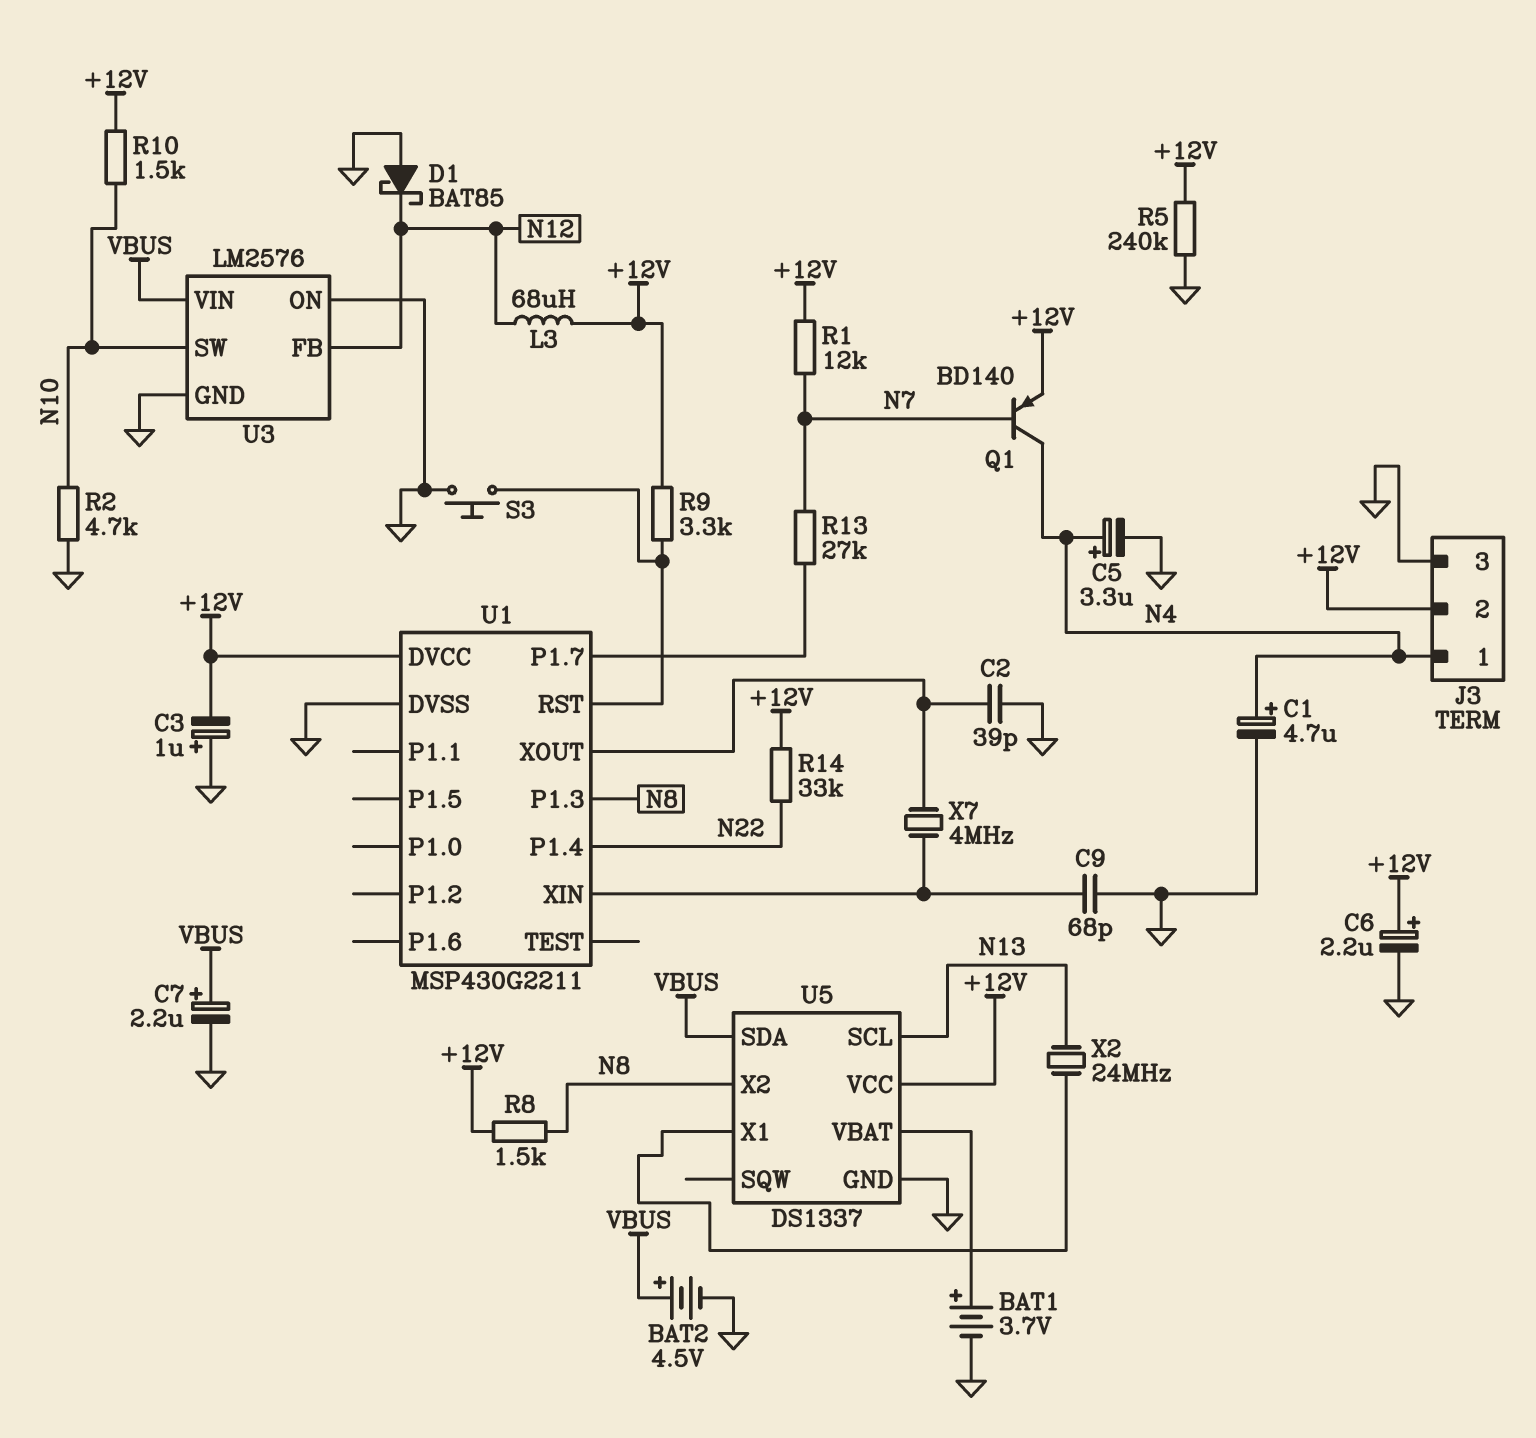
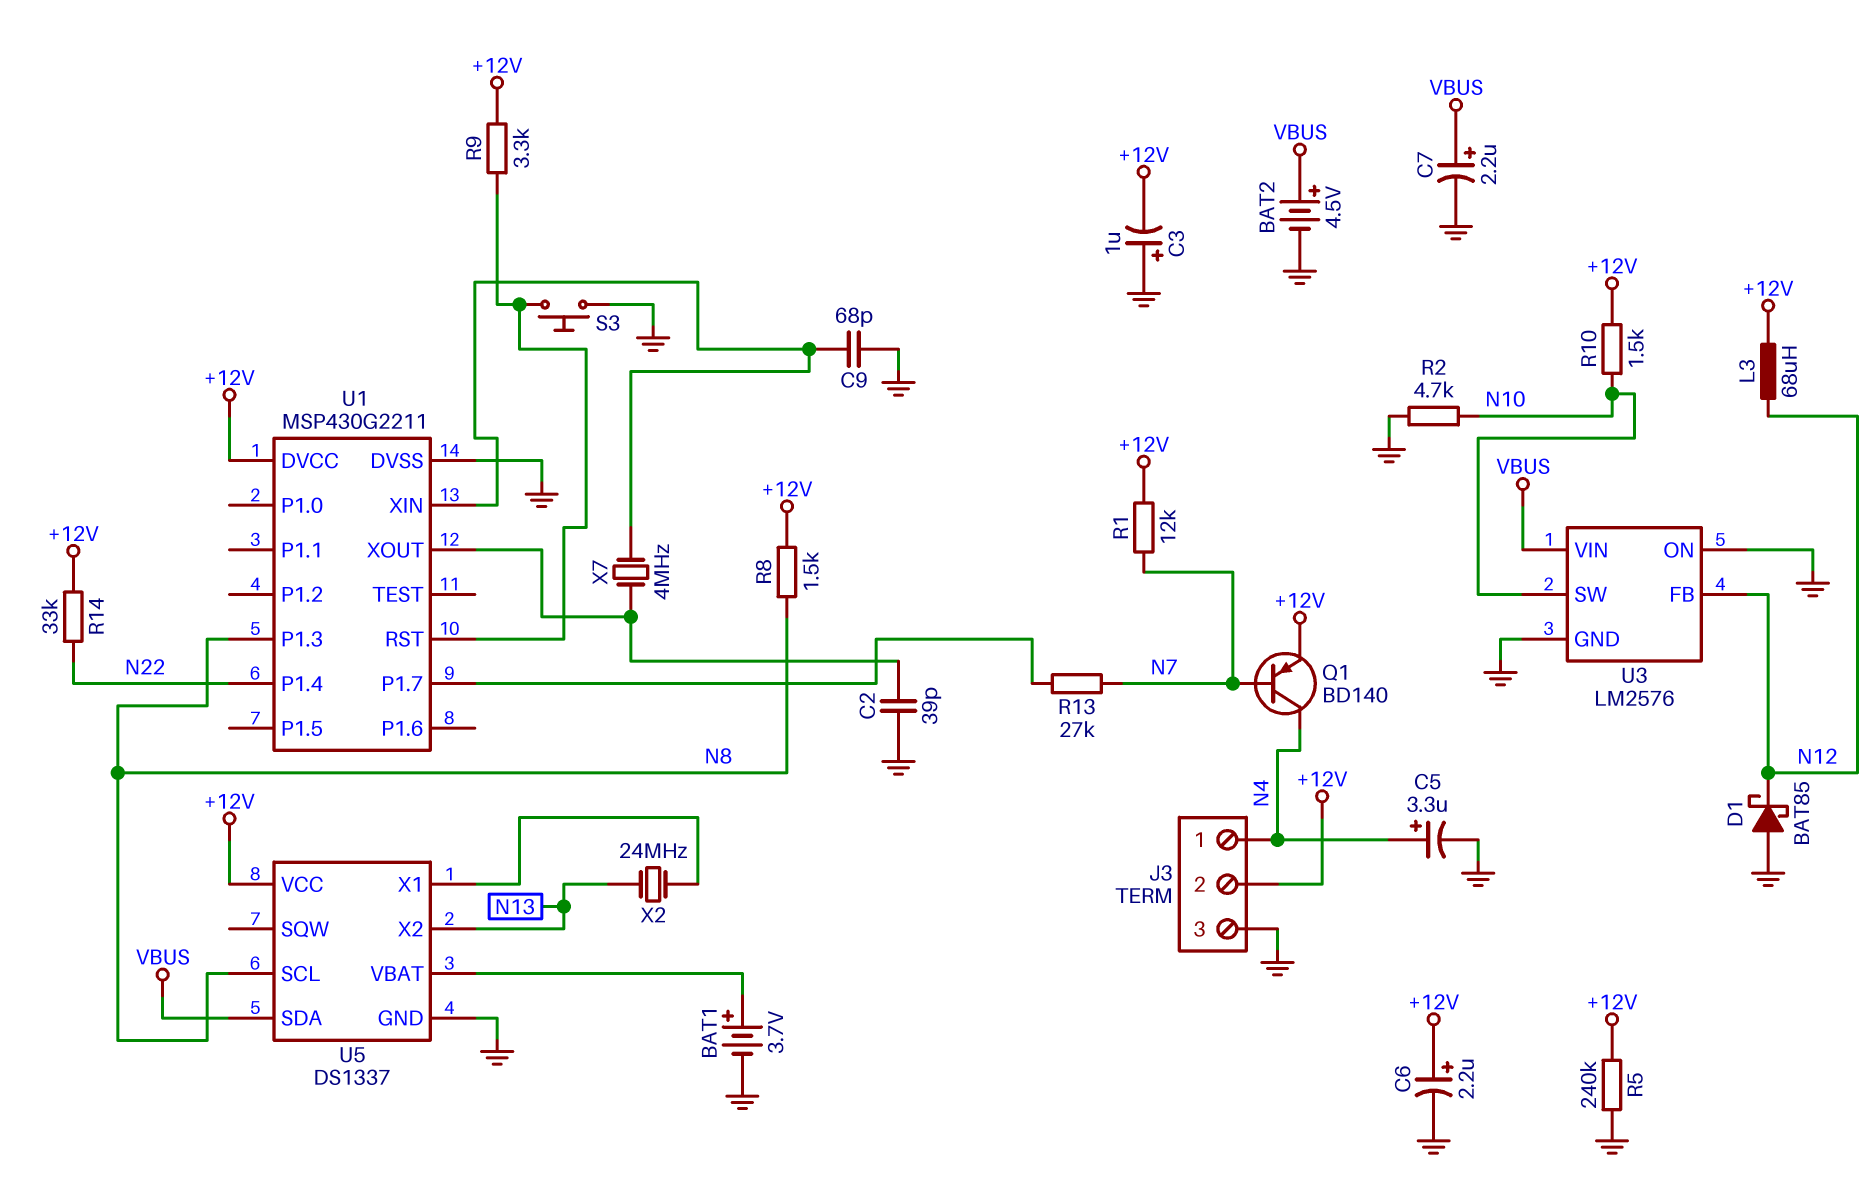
C1: 4.7uF (plus N4, minus GND) -> none
U5 pin SCL: N13 -> N8
U5 pin X2: N8 -> N13

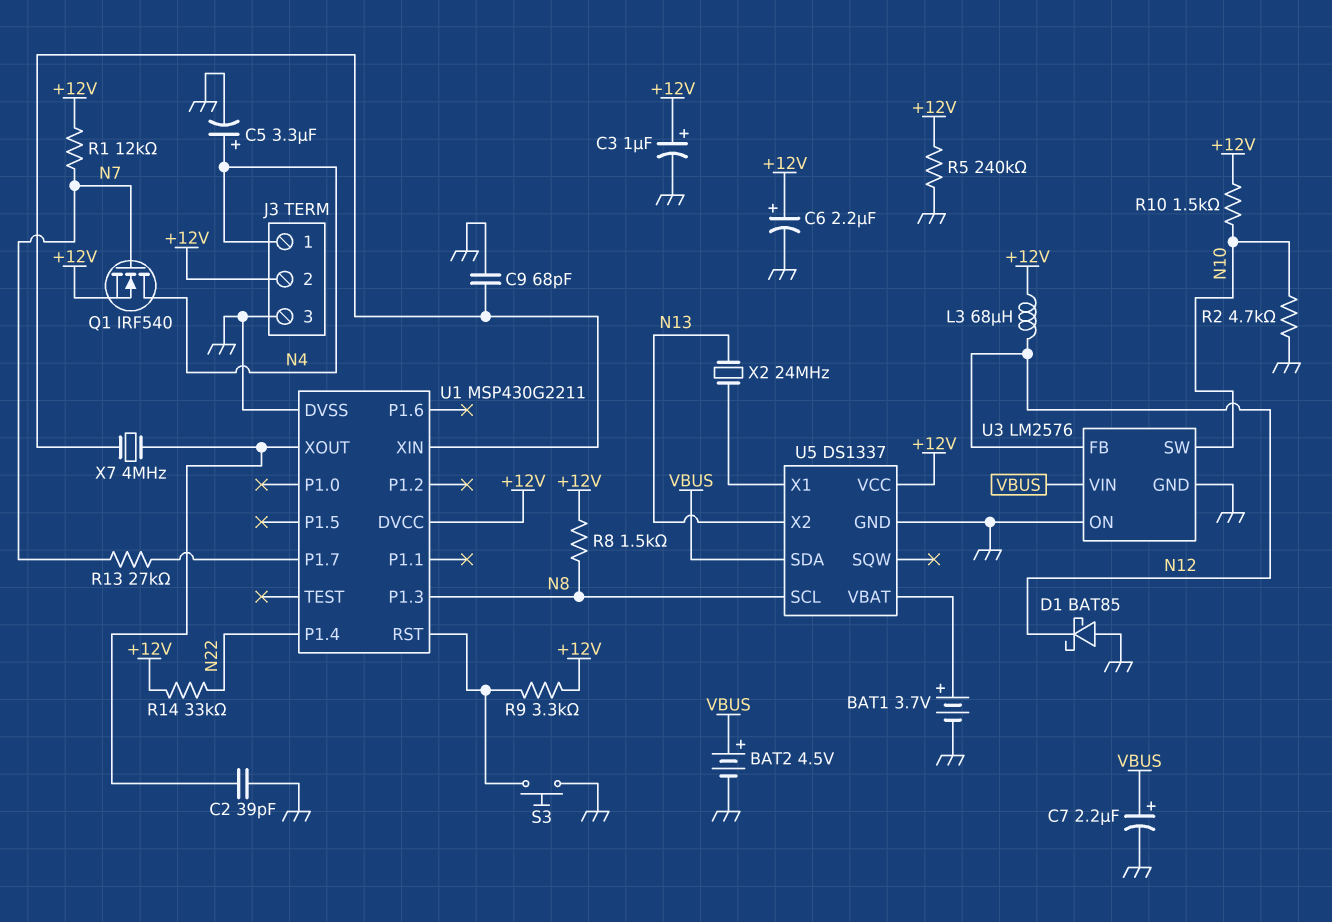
C3: 1uF (plus GND, minus +12V) -> 1uF (plus +12V, minus GND)
Q1: PNP BD140 (B N7, C N4, E +12V) -> NMOS IRF540 (G N7, D N4, S +12V)

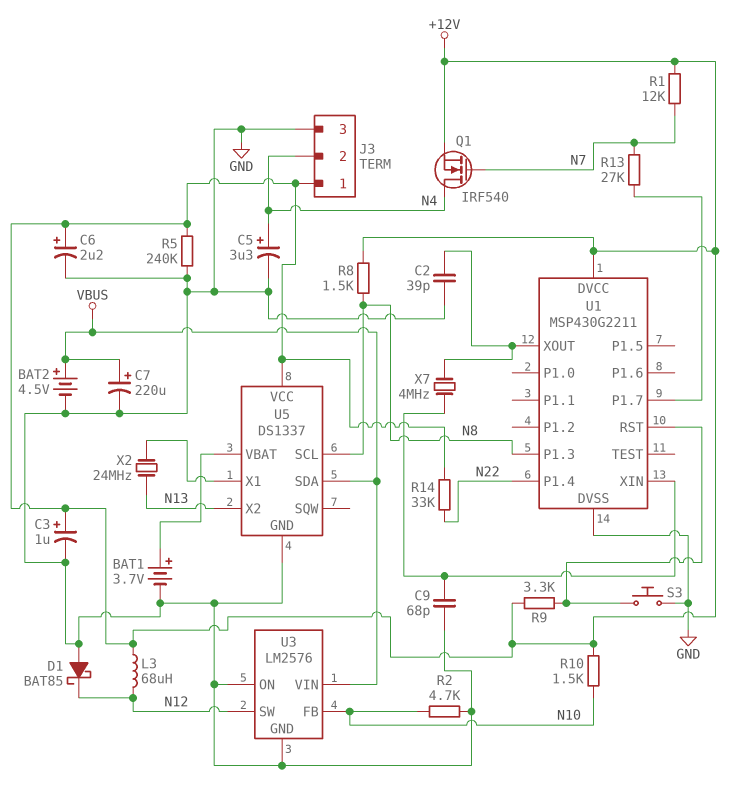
C7: 2.2uF (plus VBUS, minus GND) -> 220uF (plus VBUS, minus GND)
J3 pin 1: N4 -> +12V
J3 pin 2: +12V -> N4
U3 pin FB: N12 -> N10
U3 pin SW: N10 -> N12

